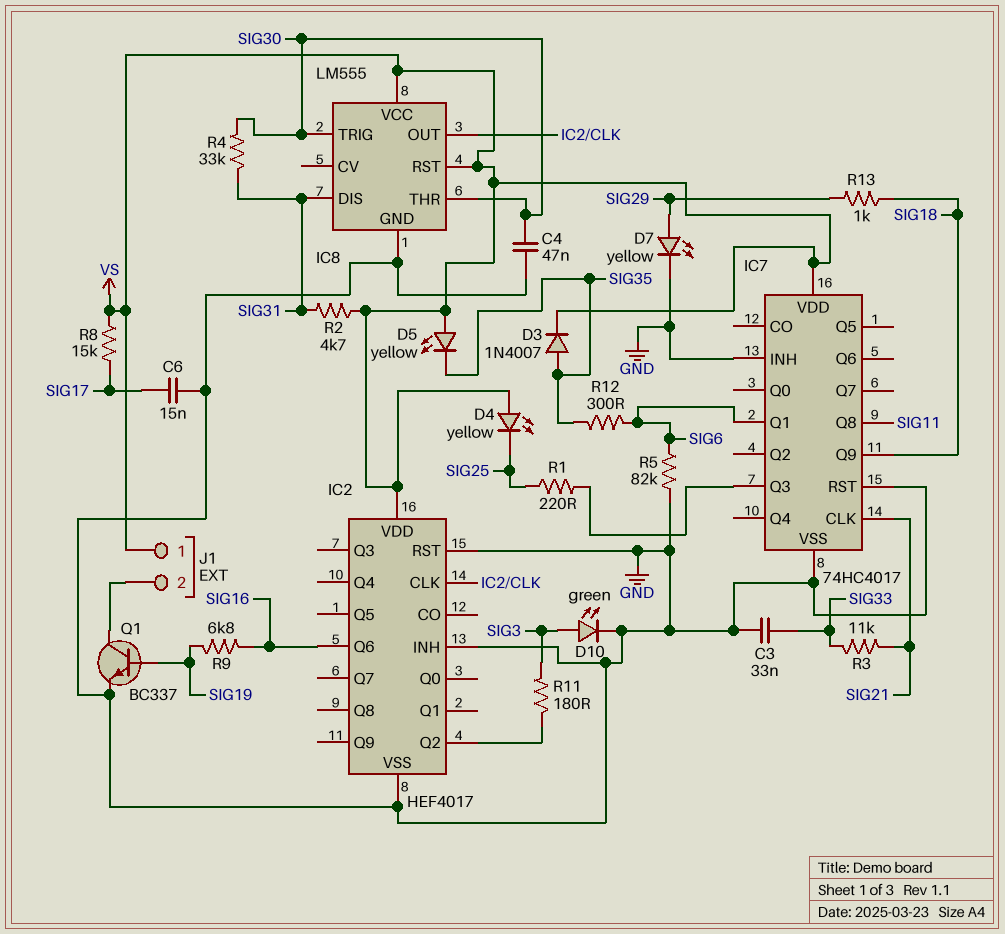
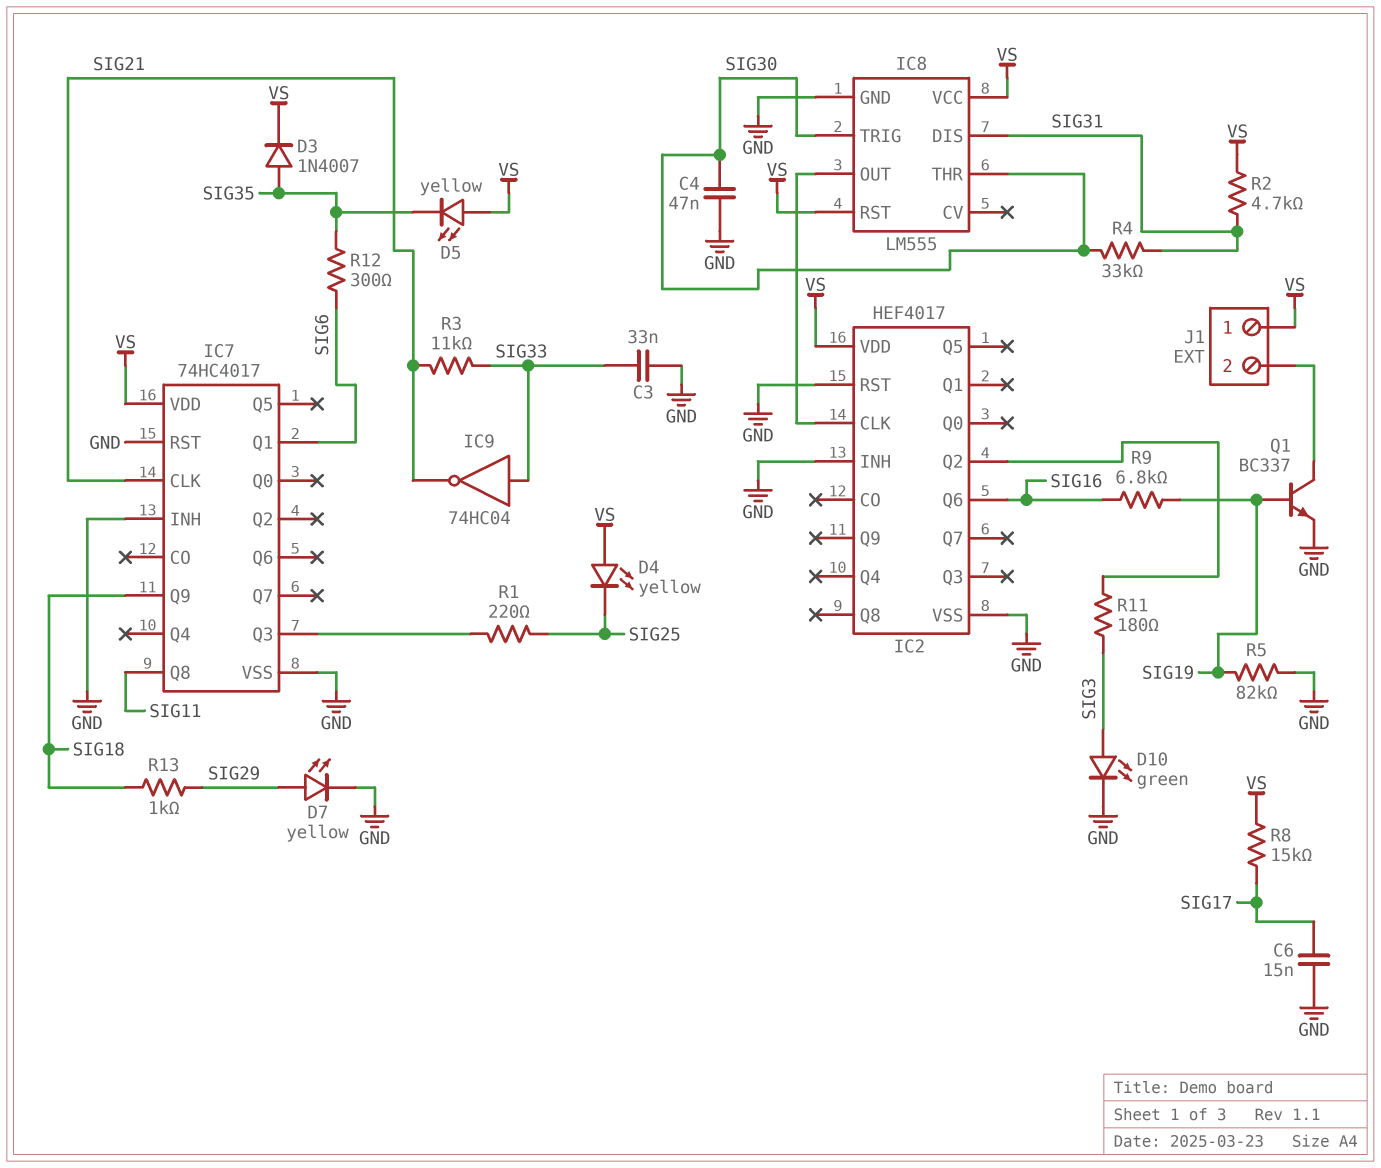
IC9: none -> NOT 74HC04 (in SIG33, out SIG21)
R5: 82k (GND, SIG6) -> 82k (GND, SIG19)

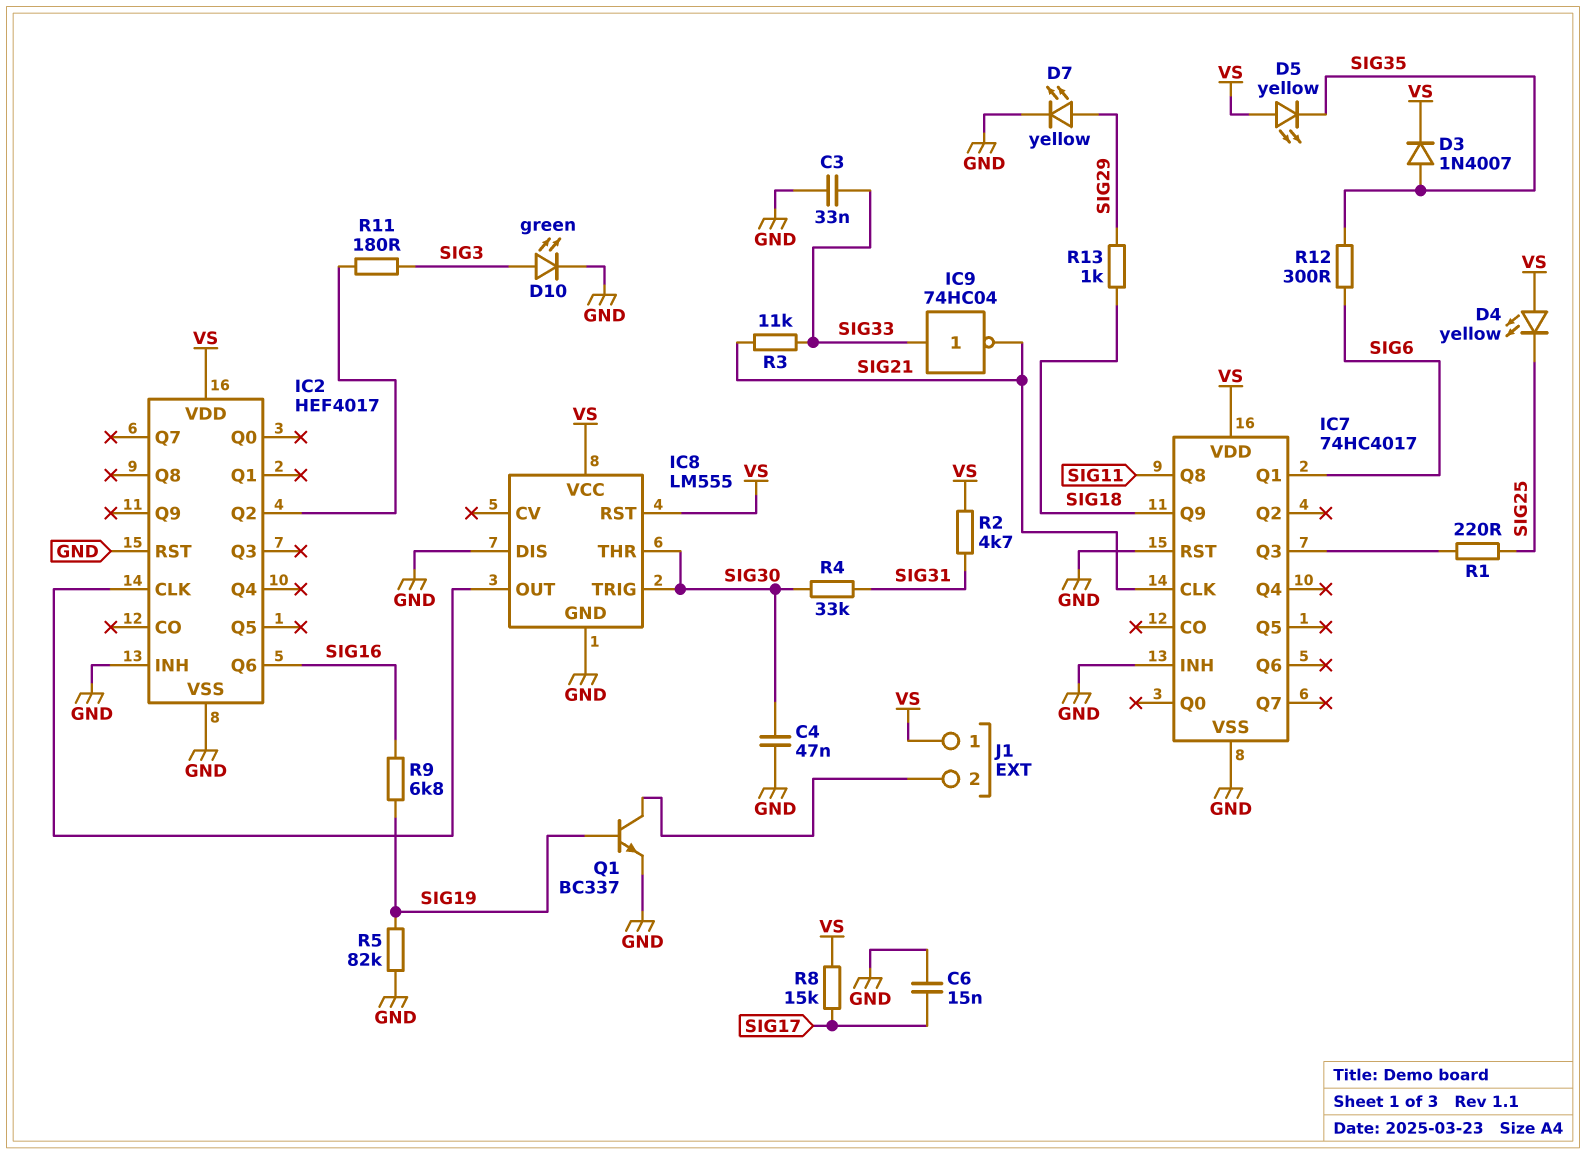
IC8 pin DIS: SIG31 -> GND

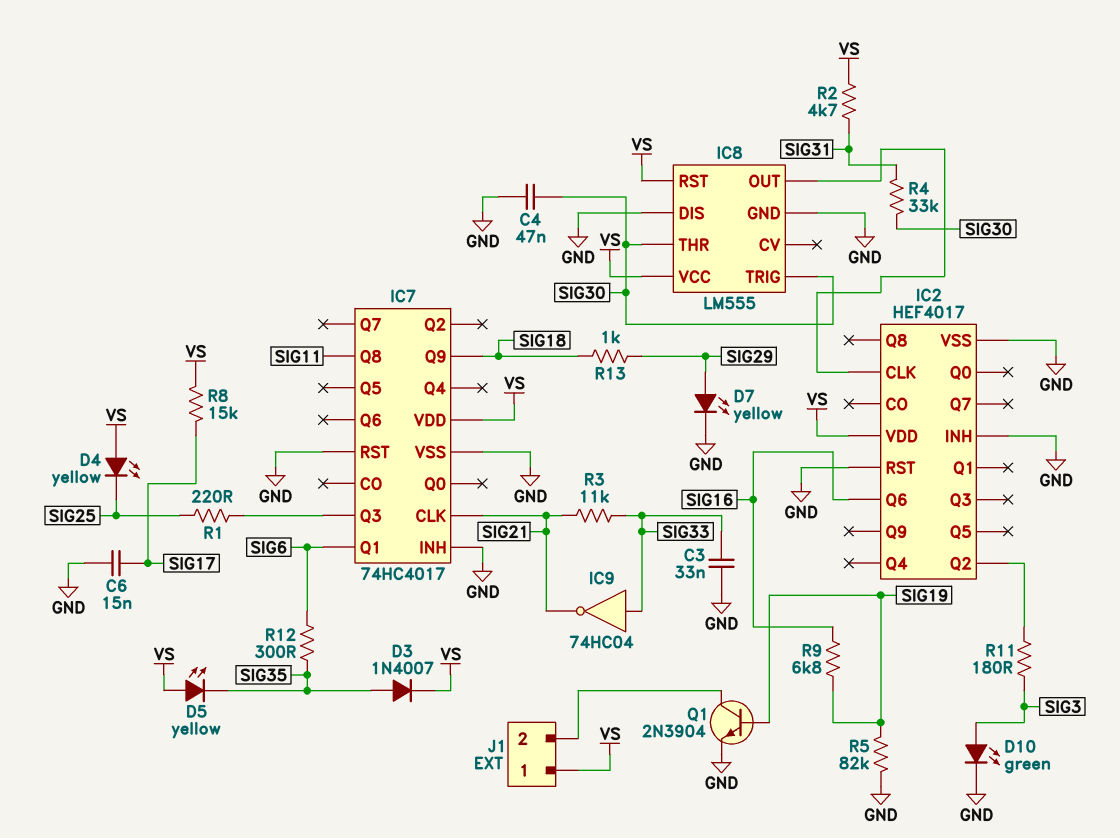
Q1: NPN BC337 (B SIG19, C J1/2, E GND) -> NPN 2N3904 (B SIG19, C J1/2, E GND)

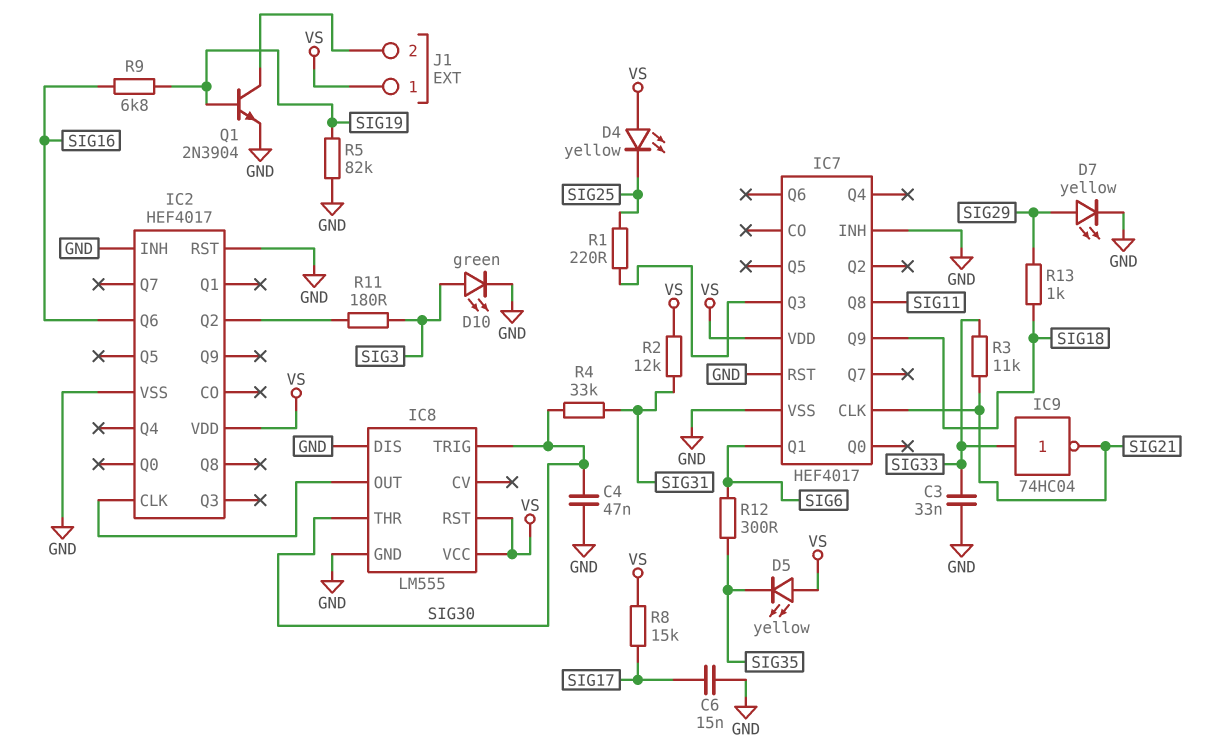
D3: diode 1N4007 (A SIG35, K VS) -> none
IC7: 74HC4017 -> HEF4017
R2: 4.7k (SIG31, VS) -> 12k (SIG31, VS)

